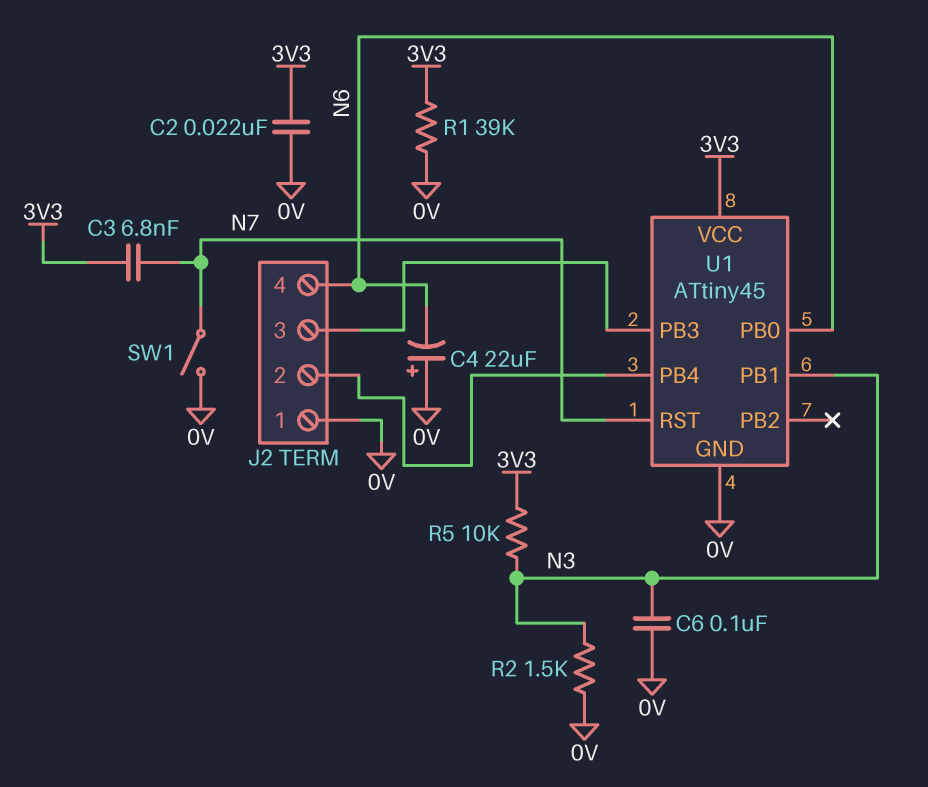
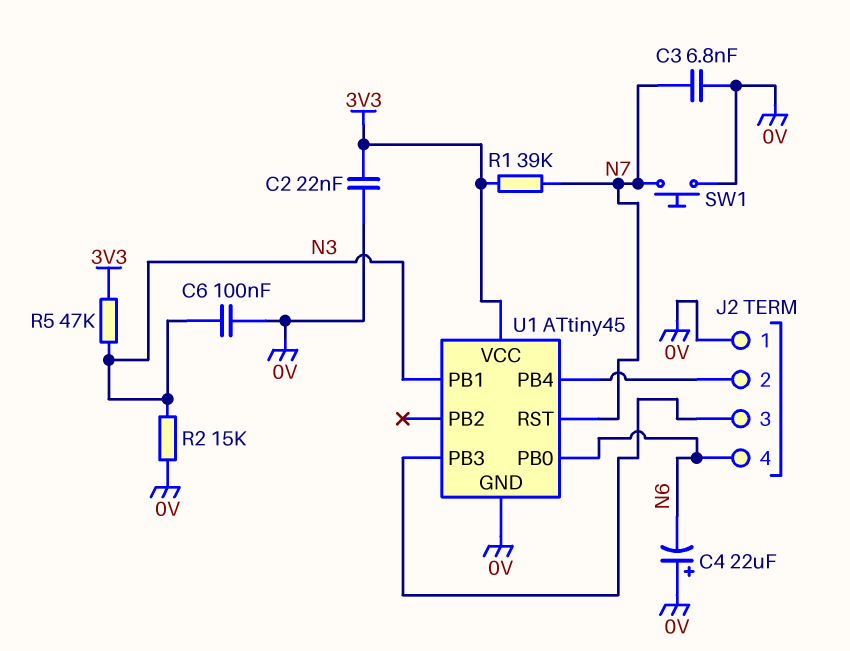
C3: 6.8nF (3V3, N7) -> 6.8nF (0V, N7)
R1: 39k (0V, 3V3) -> 39k (3V3, N7)
R2: 1.5k (0V, N3) -> 15k (0V, N3)
R5: 10k (3V3, N3) -> 47k (3V3, N3)
SW1: switch (0V, N7) -> button (0V, N7)

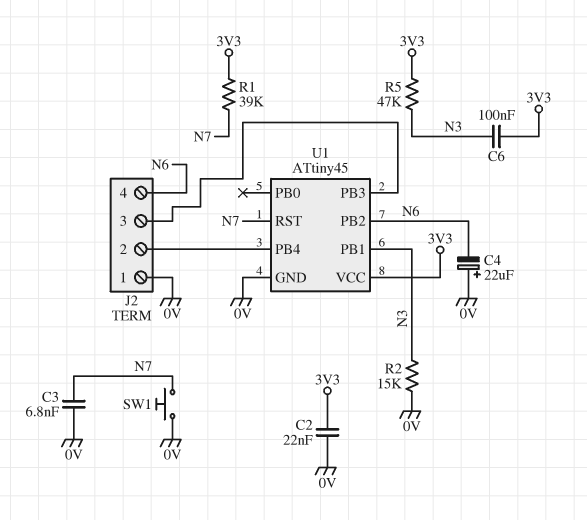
C6: 100nF (0V, N3) -> 100nF (3V3, N3)
U1 pin PB0: N6 -> none
U1 pin PB2: none -> N6

